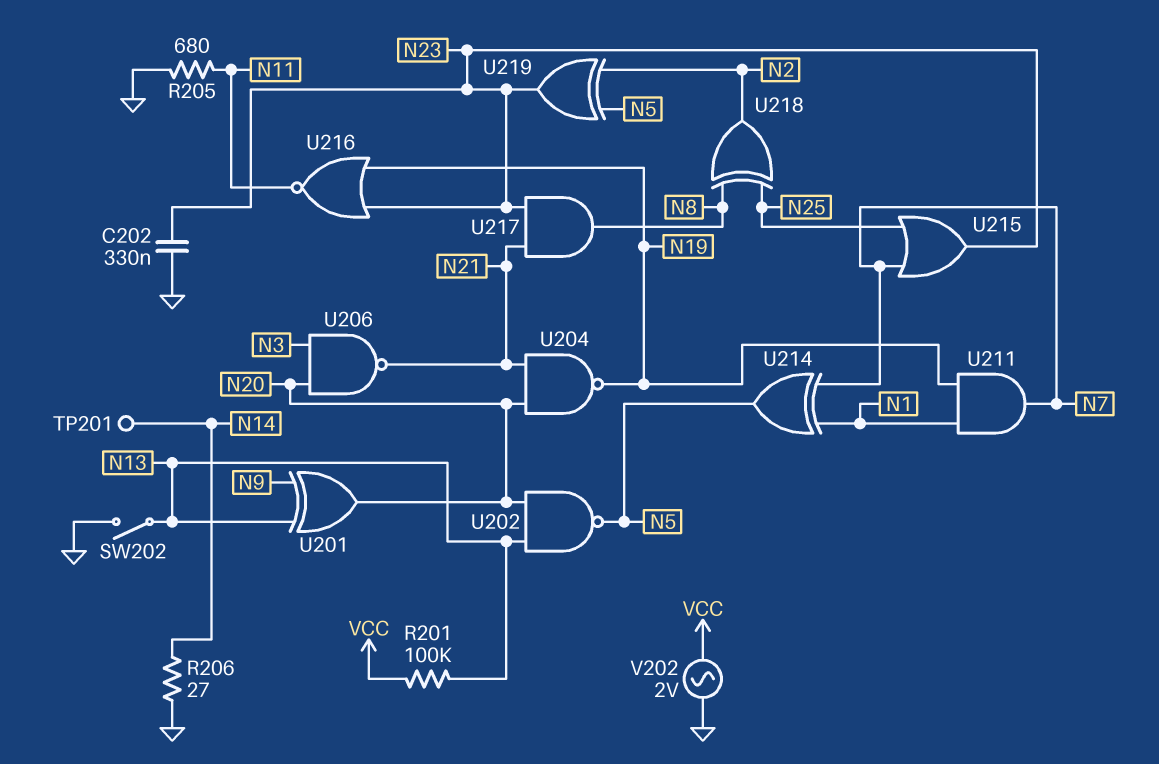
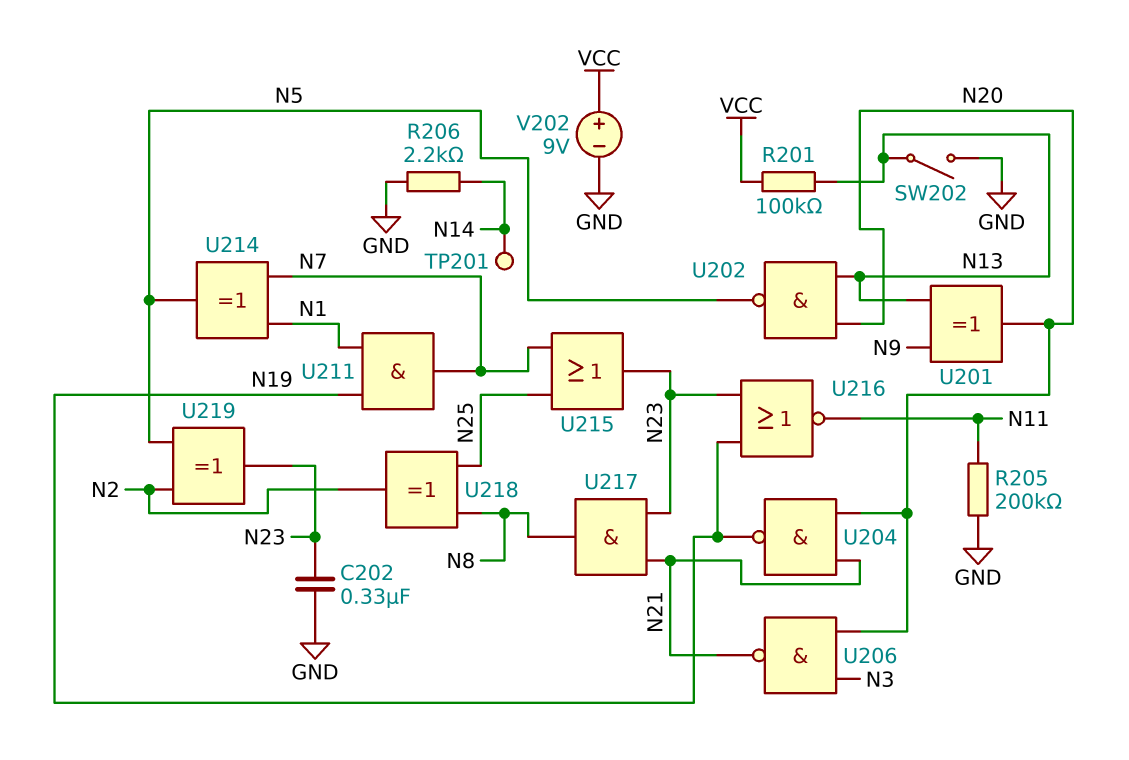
R205: 680 (GND, N11) -> 200k (GND, N11)
R206: 27 (GND, N14) -> 2.2k (GND, N14)
V202: AC 2V (GND, VCC) -> 9V (plus VCC, minus GND)

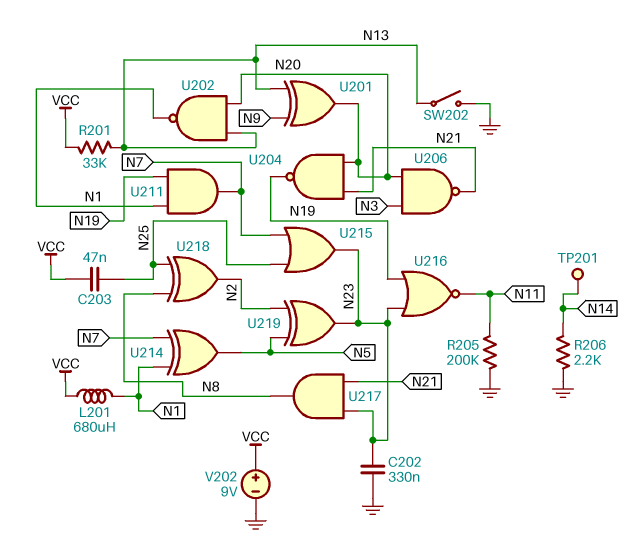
C203: none -> 47nF (N25, VCC)
L201: none -> 680uH (N1, VCC)
R201: 100k (N13, VCC) -> 33k (N13, VCC)
U202: NAND (in N13, in N20, out N5) -> NAND (in N13, in N20, out N1)

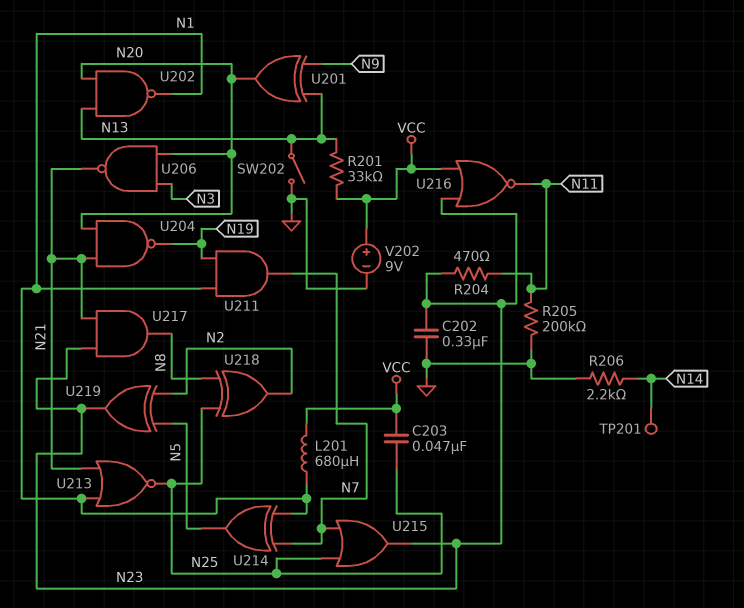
R204: none -> 470 (N11, N23)
U213: none -> NOR (in N1, in N21, out N25)
U216: NOR (in N19, in N23, out N11) -> NOR (in N23, in VCC, out N11)

